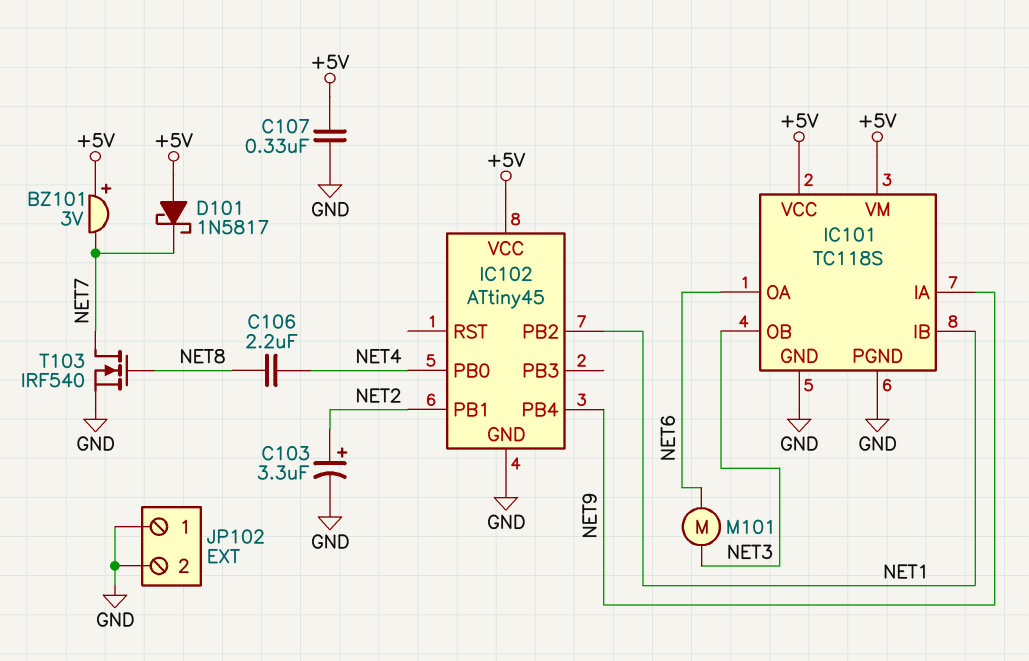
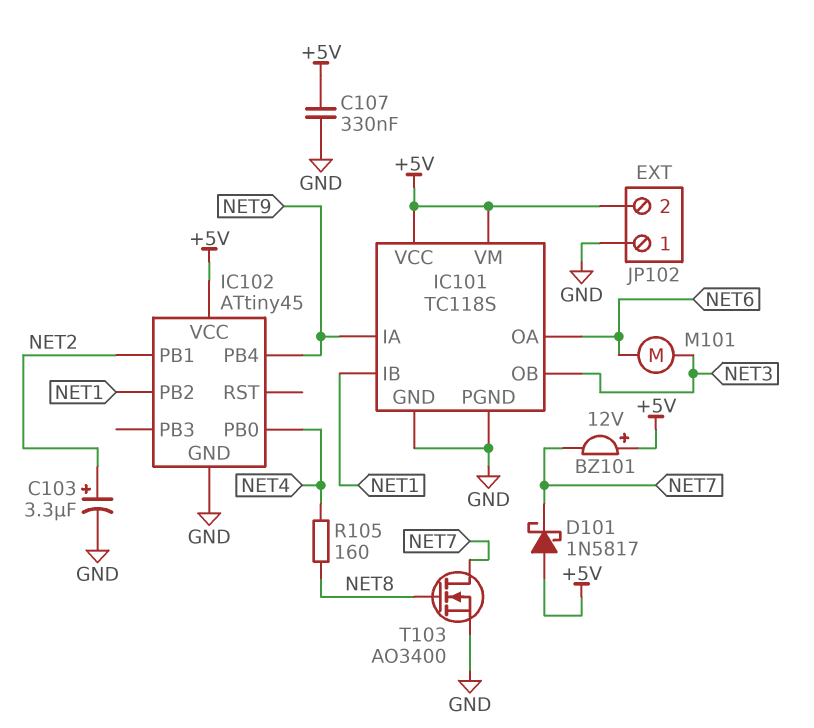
BZ101: buzzer 3V (plus +5V, minus NET7) -> buzzer 12V (plus +5V, minus NET7)
C106: 2.2uF (NET4, NET8) -> none
JP102 pin 2: GND -> +5V
R105: none -> 160 (NET4, NET8)
T103: NMOS IRF540 (G NET8, D NET7, S GND) -> NMOS AO3400 (G NET8, D NET7, S GND)

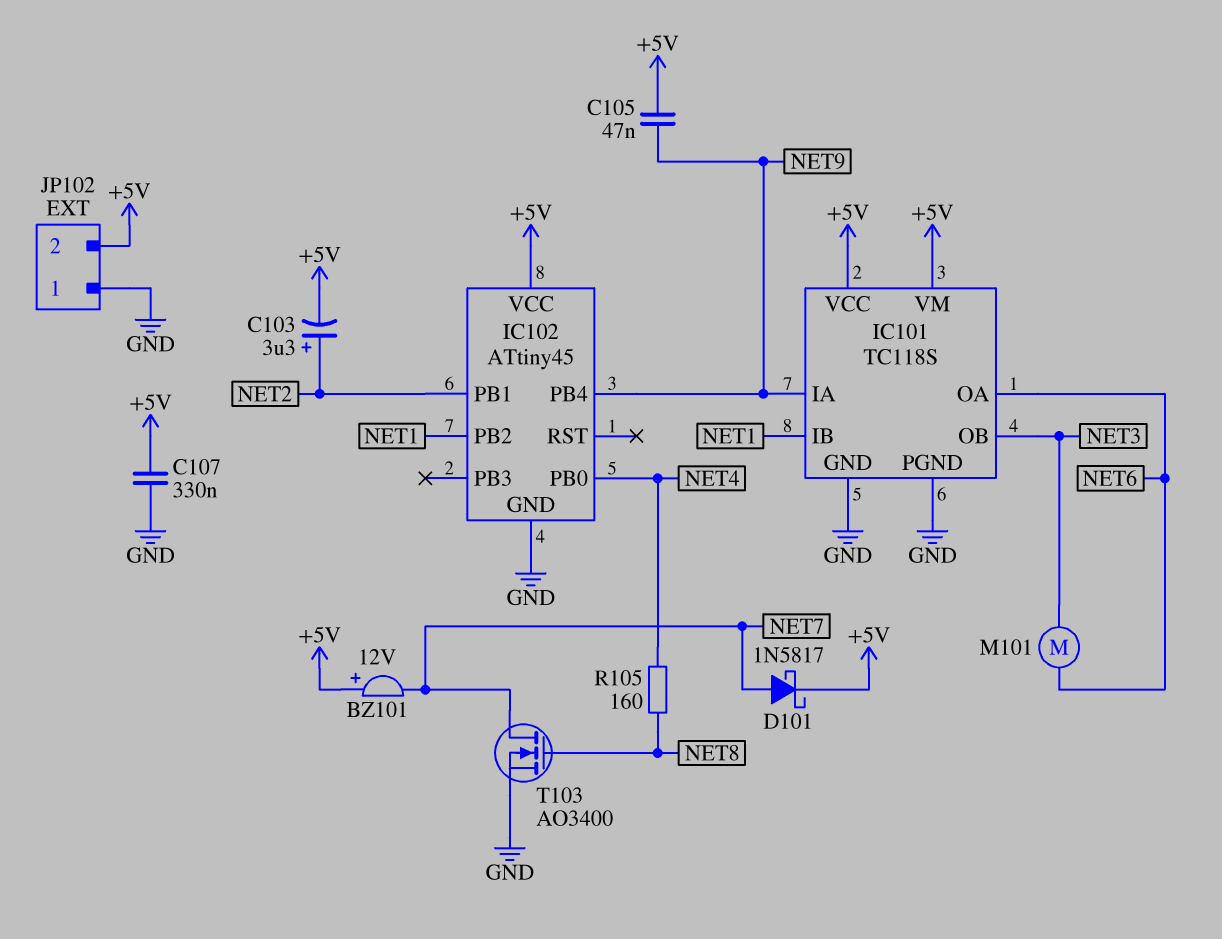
C103: 3.3uF (plus NET2, minus GND) -> 3.3uF (plus NET2, minus +5V)
C105: none -> 47nF (+5V, NET9)
D101: schottky 1N5817 (A +5V, K NET7) -> schottky 1N5817 (A NET7, K +5V)

